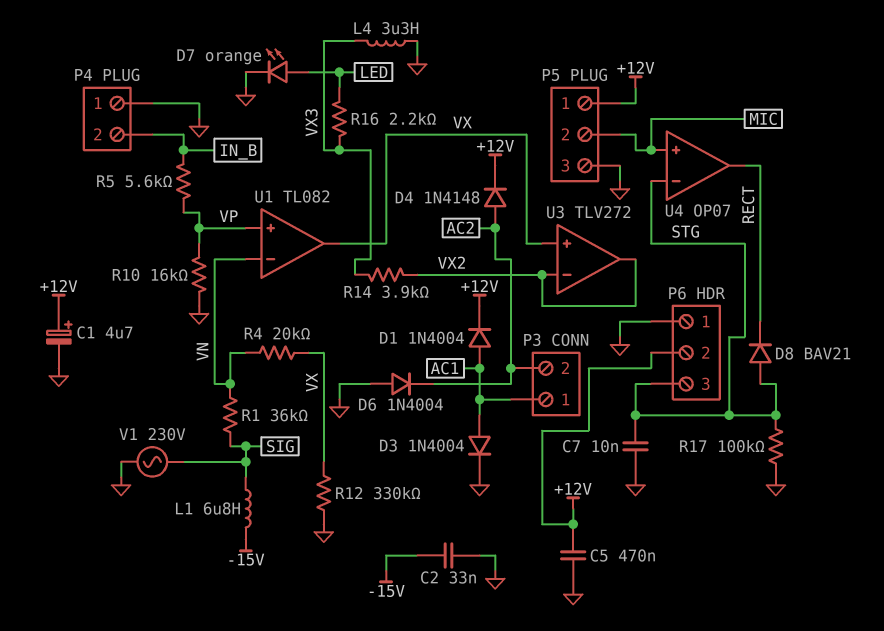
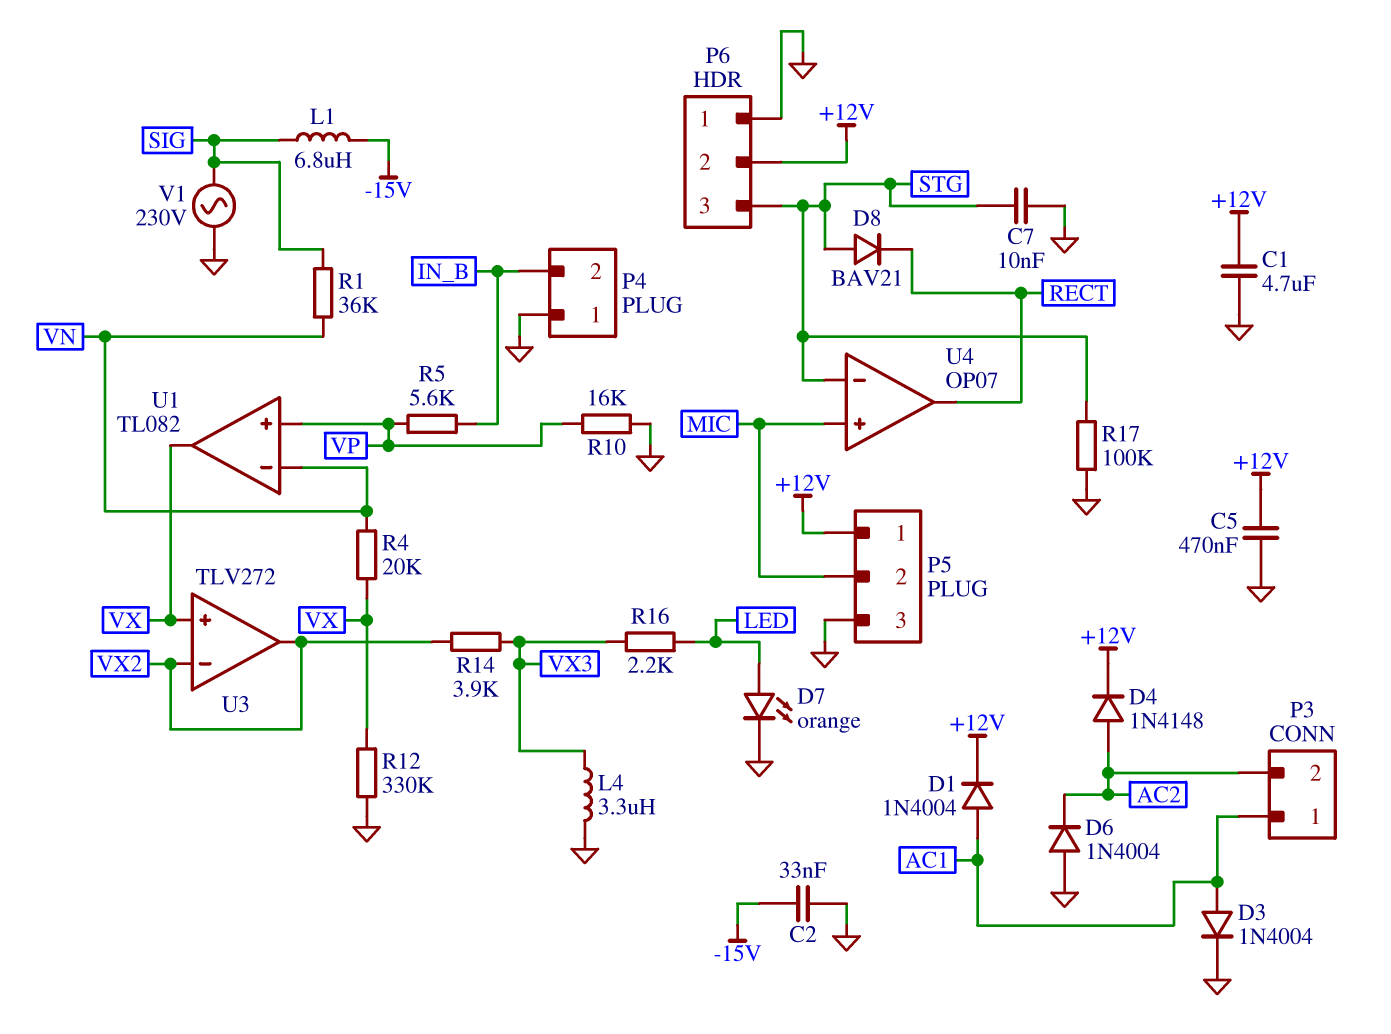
C1: 4.7uF (plus +12V, minus GND) -> 4.7uF (+12V, GND)

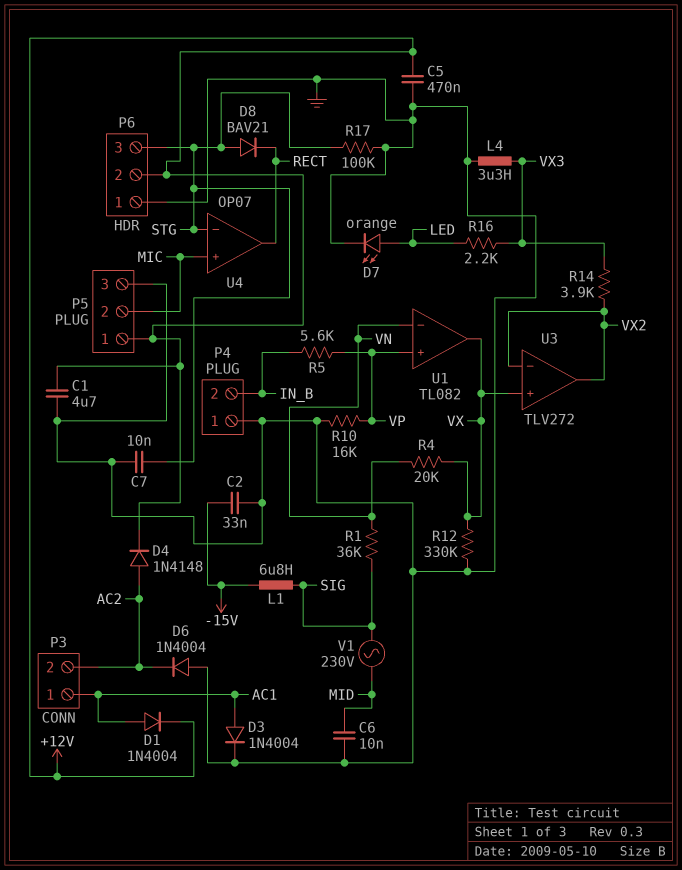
C6: none -> 10nF (GND, MID)
V1: AC 230V (GND, SIG) -> AC 230V (MID, SIG)

